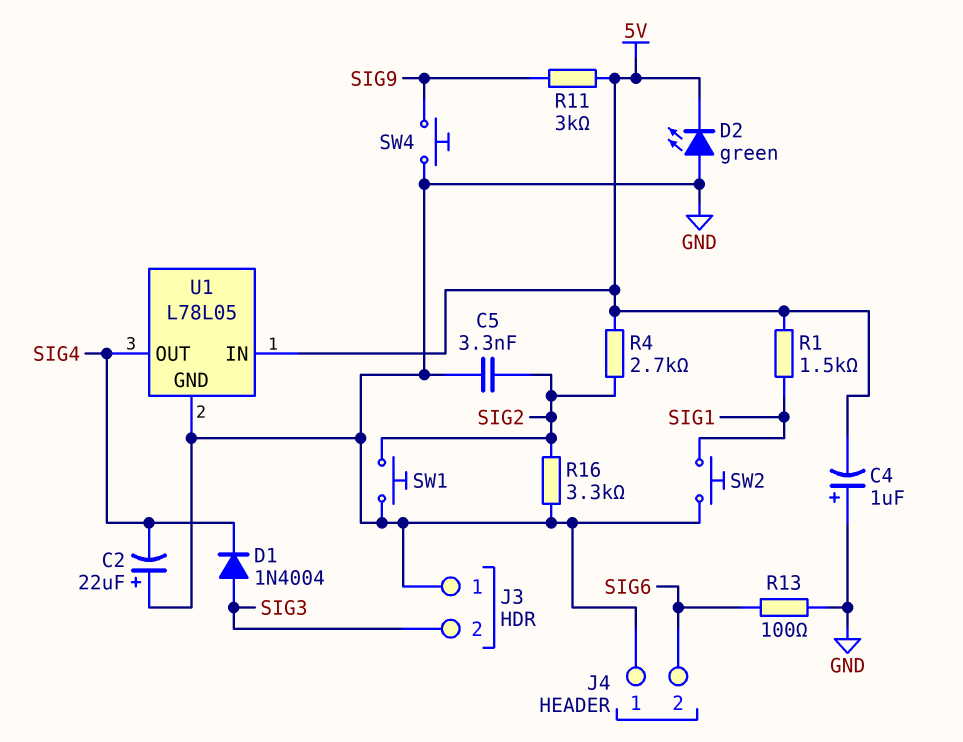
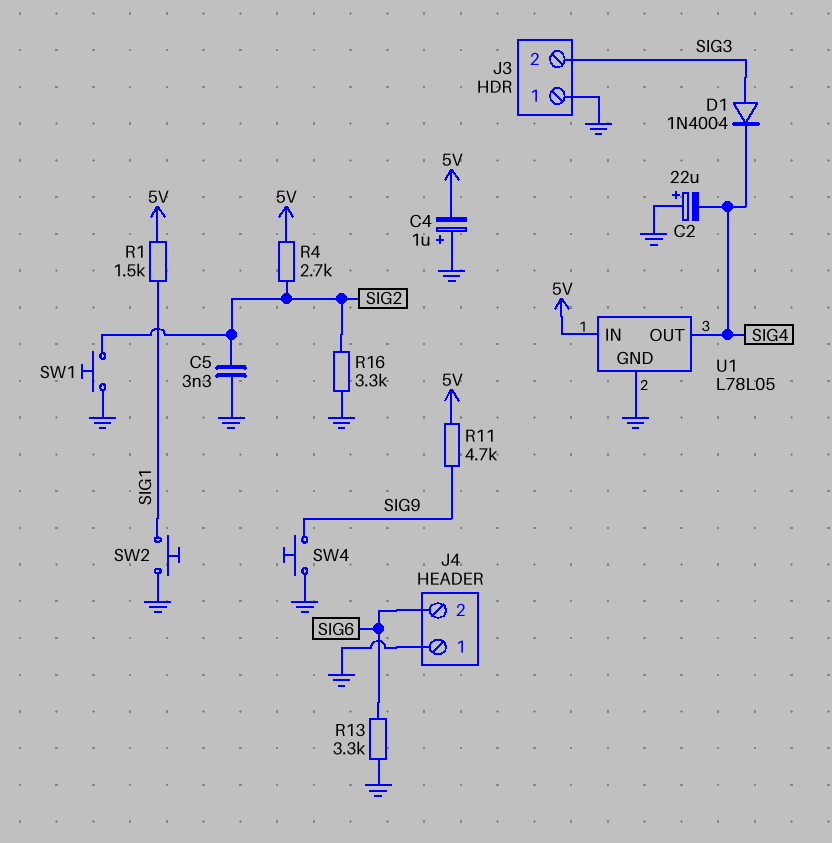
D2: LED green (A GND, K 5V) -> none
R11: 3k (5V, SIG9) -> 4.7k (5V, SIG9)
R13: 100 (GND, SIG6) -> 3.3k (GND, SIG6)

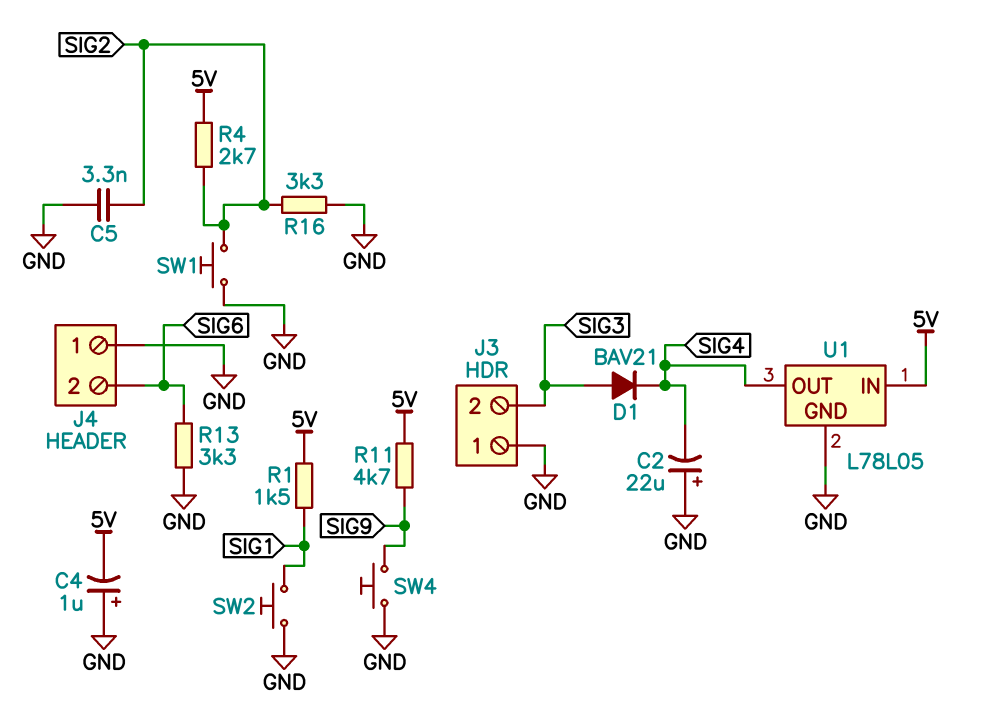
D1: diode 1N4004 (A SIG3, K SIG4) -> diode BAV21 (A SIG3, K SIG4)

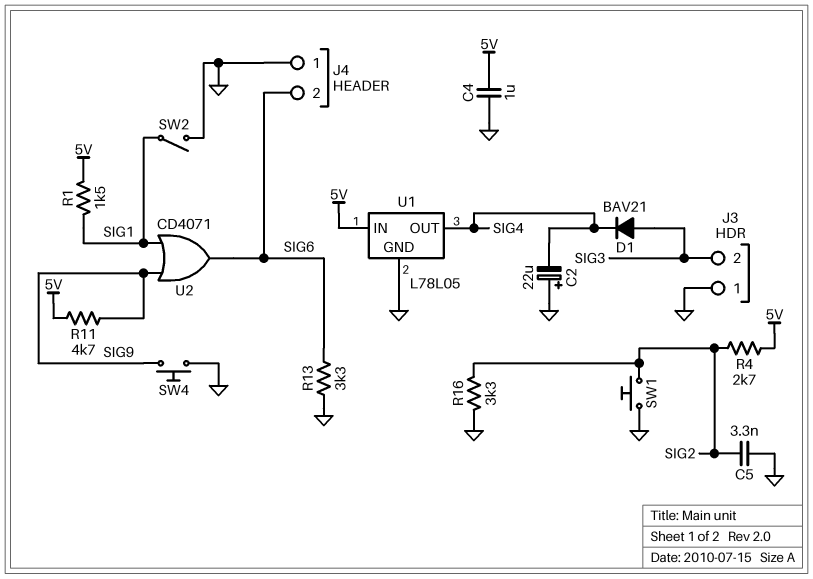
C4: 1uF (plus GND, minus 5V) -> 1uF (5V, GND)
SW2: button (GND, SIG1) -> switch (GND, SIG1)
U2: none -> OR CD4071 (in SIG1, in SIG9, out SIG6)

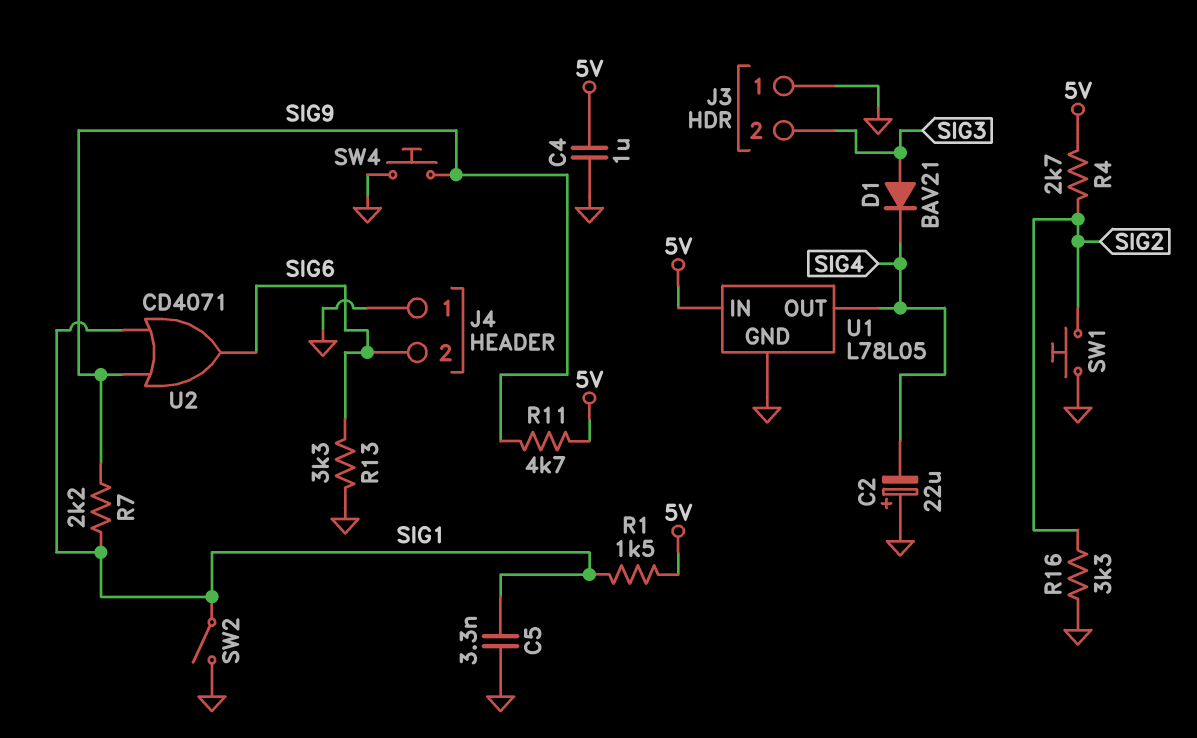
C5: 3.3nF (GND, SIG2) -> 3.3nF (GND, SIG1)
R7: none -> 2.2k (SIG1, SIG9)

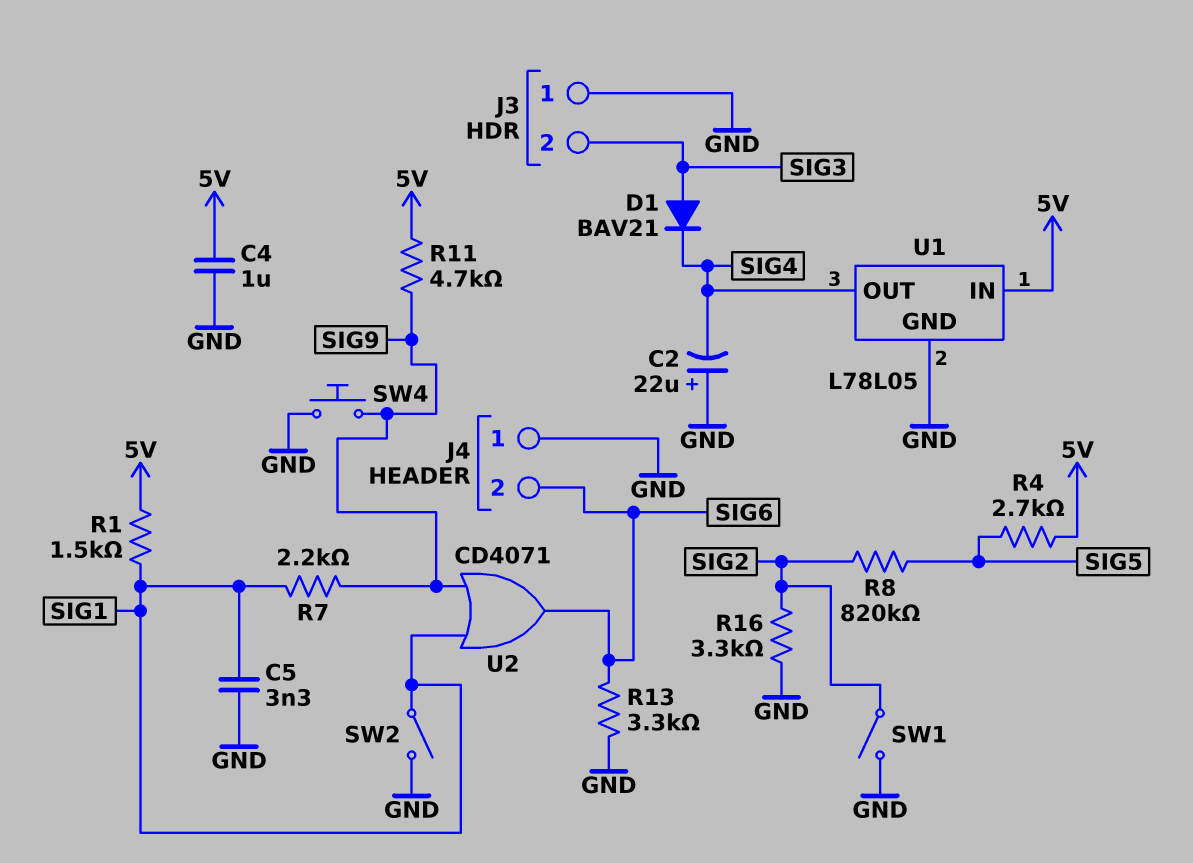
R4: 2.7k (5V, SIG2) -> 2.7k (5V, SIG5)
R8: none -> 820k (SIG2, SIG5)
SW1: button (GND, SIG2) -> switch (GND, SIG2)

